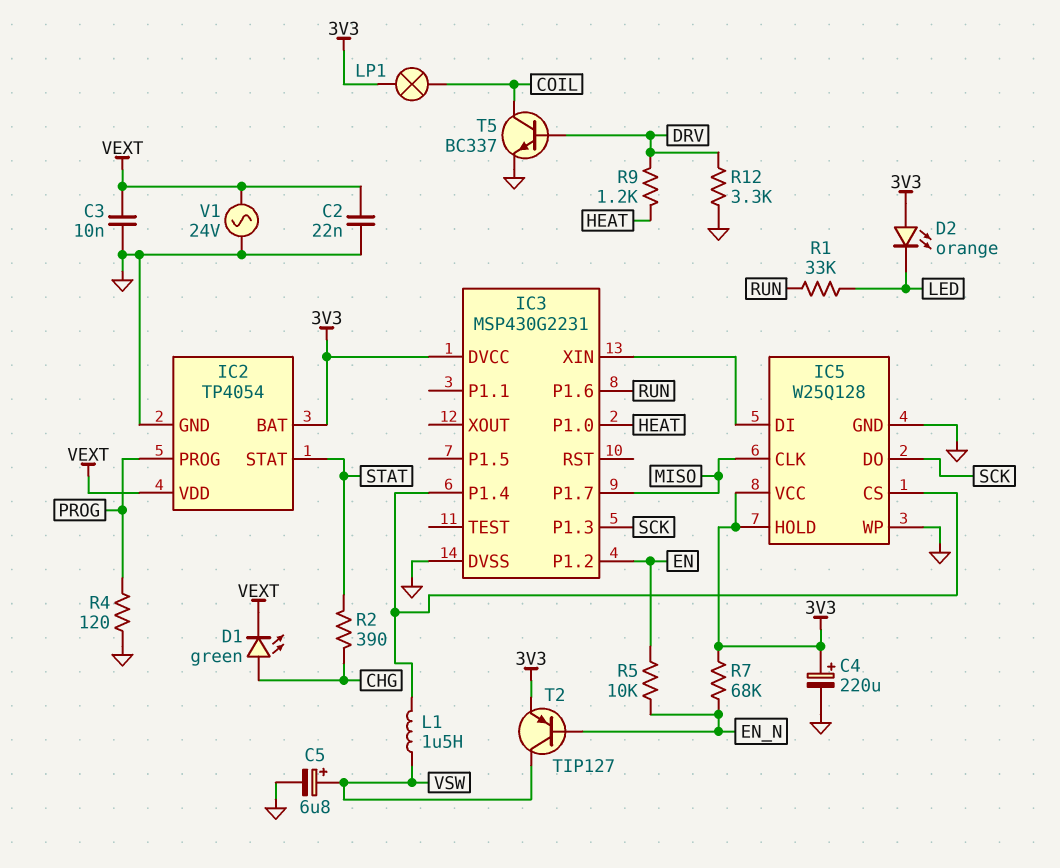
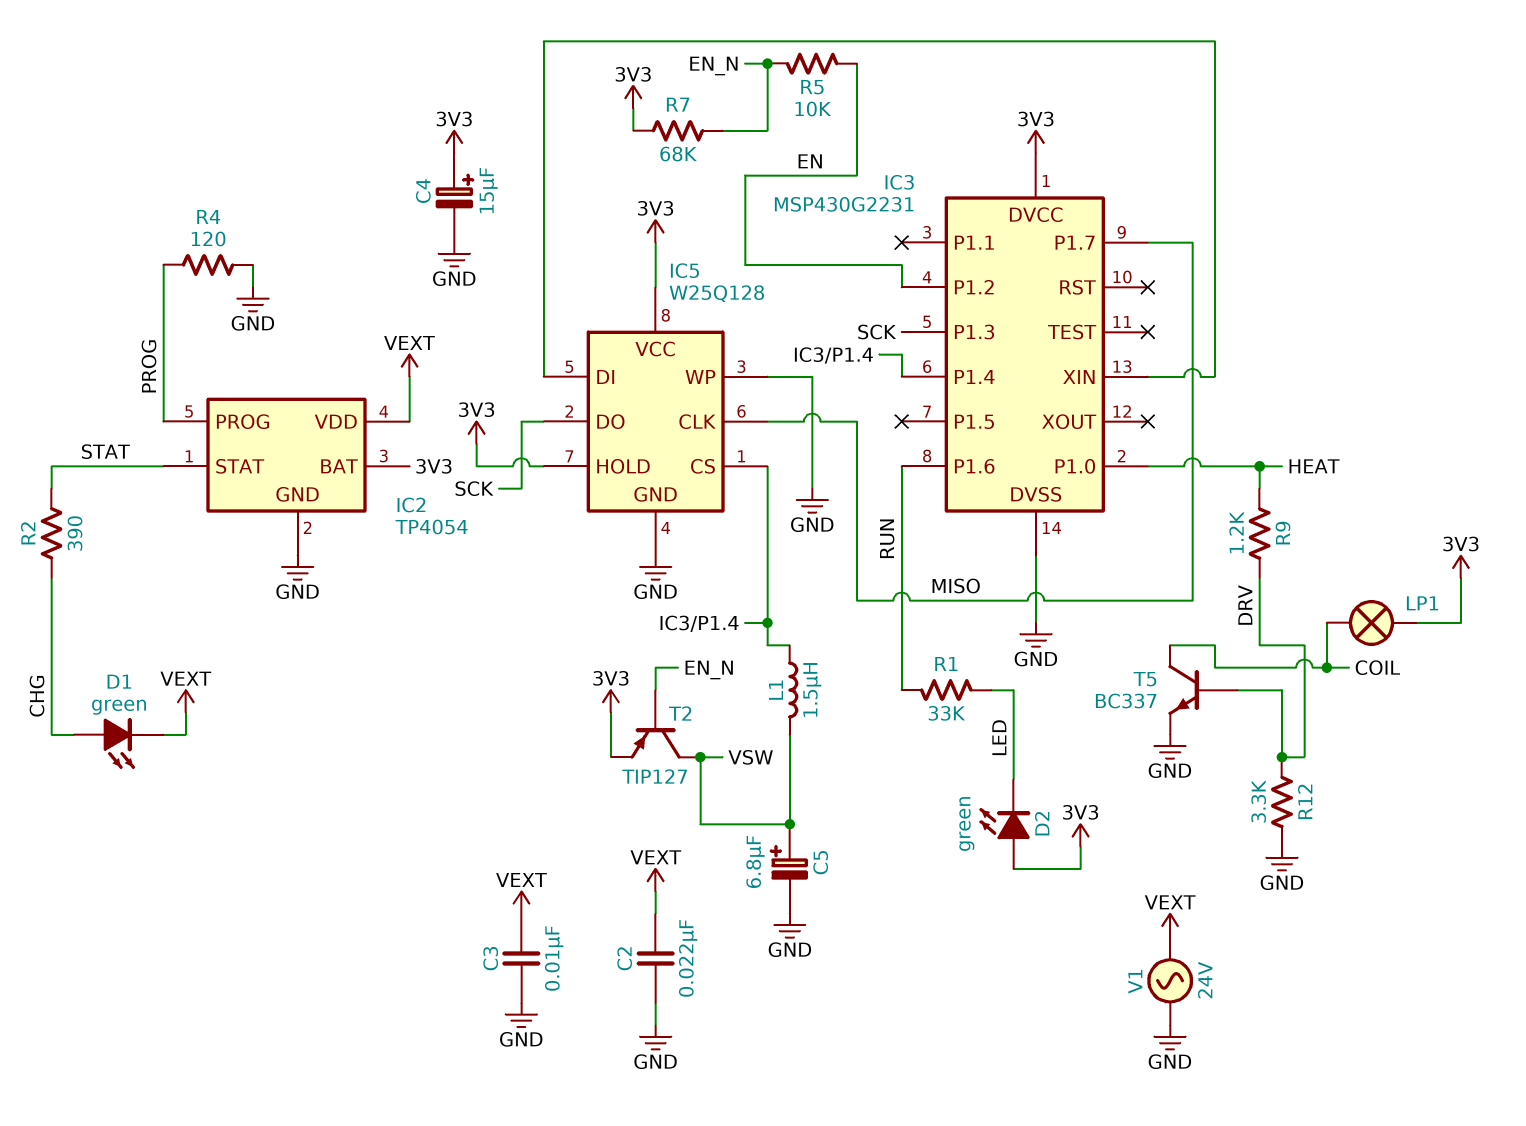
C4: 220uF (plus 3V3, minus GND) -> 15uF (plus 3V3, minus GND)
D2: LED orange (A 3V3, K LED) -> LED green (A 3V3, K LED)

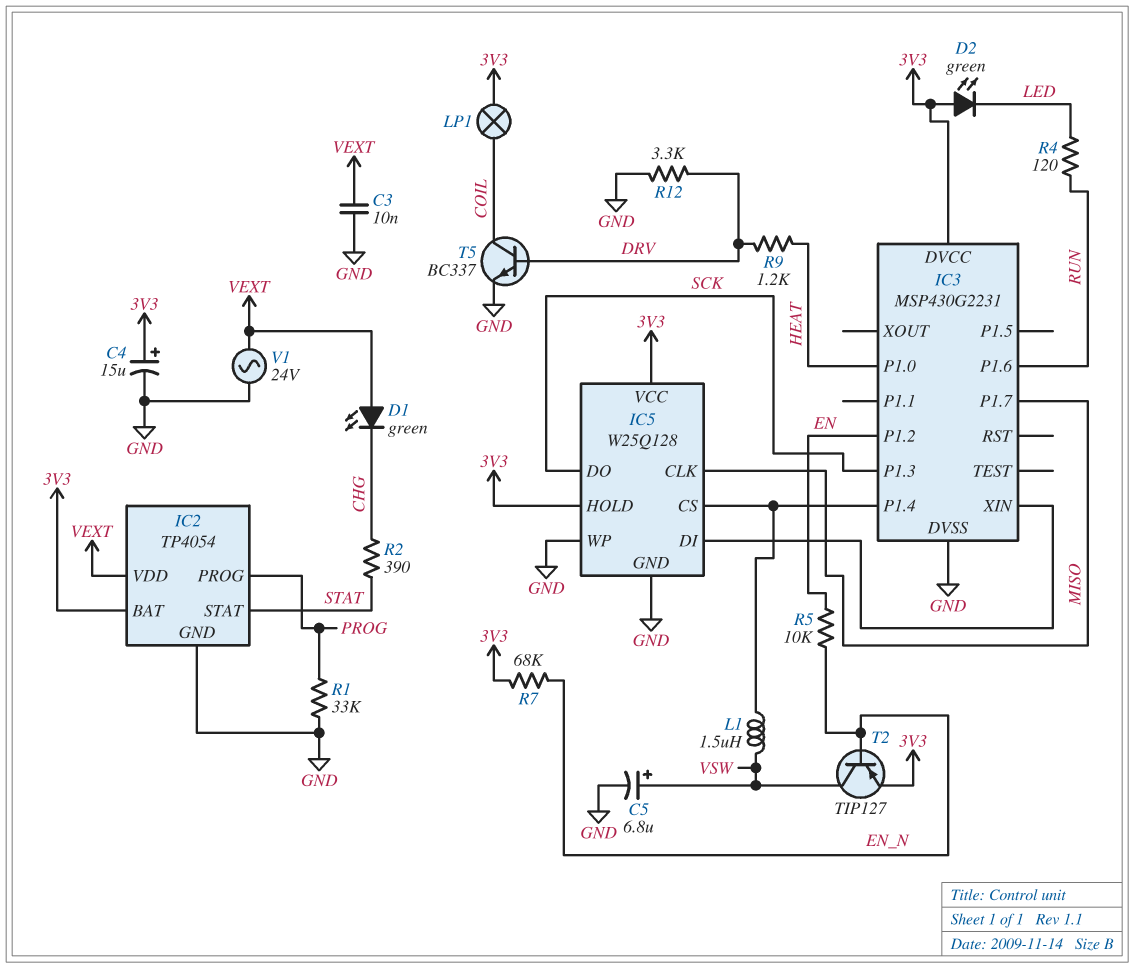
C2: 22nF (GND, VEXT) -> none
D1: LED green (A CHG, K VEXT) -> LED green (A VEXT, K CHG)
R1: 33k (LED, RUN) -> 33k (GND, PROG)
R4: 120 (GND, PROG) -> 120 (LED, RUN)

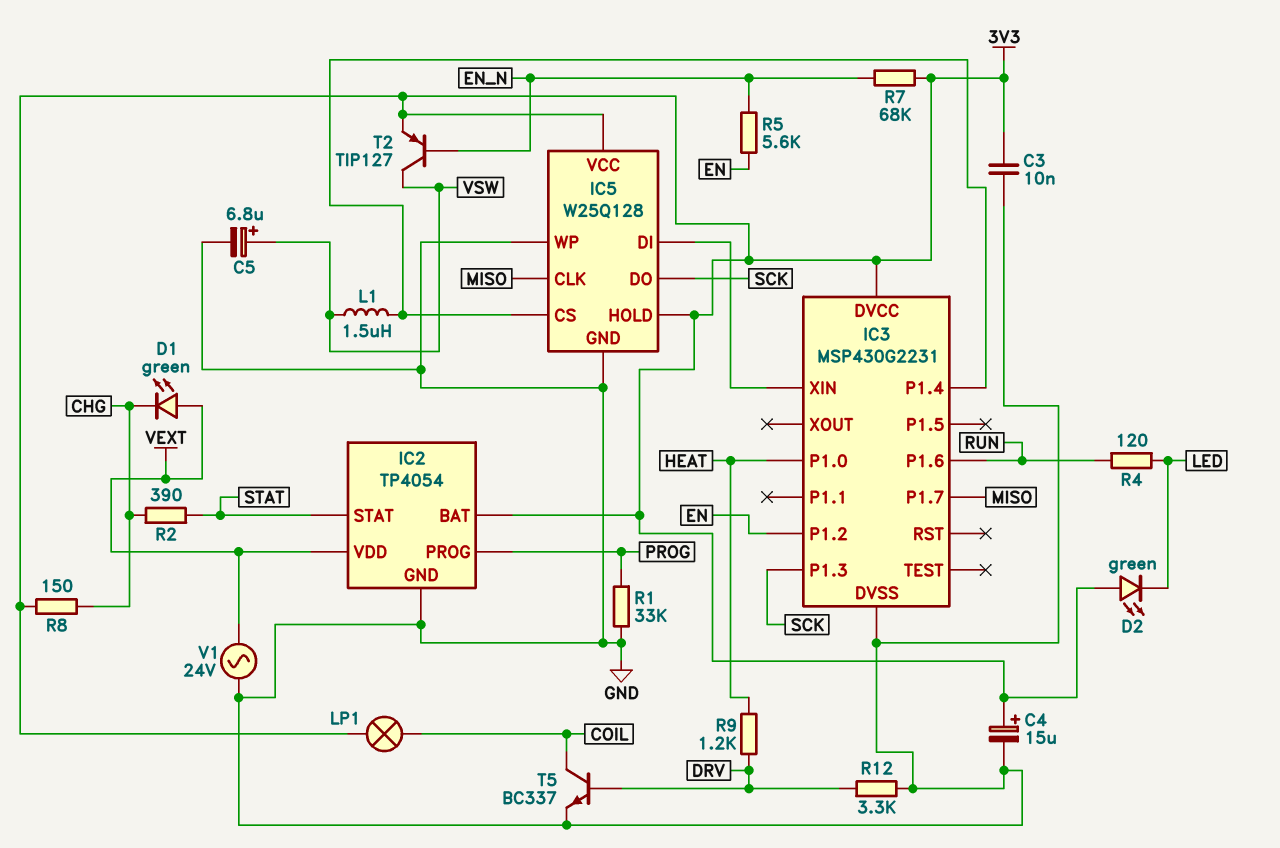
C3: 10nF (GND, VEXT) -> 10nF (3V3, GND)
R5: 10k (EN, EN_N) -> 5.6k (EN, EN_N)
R8: none -> 150 (3V3, CHG)

